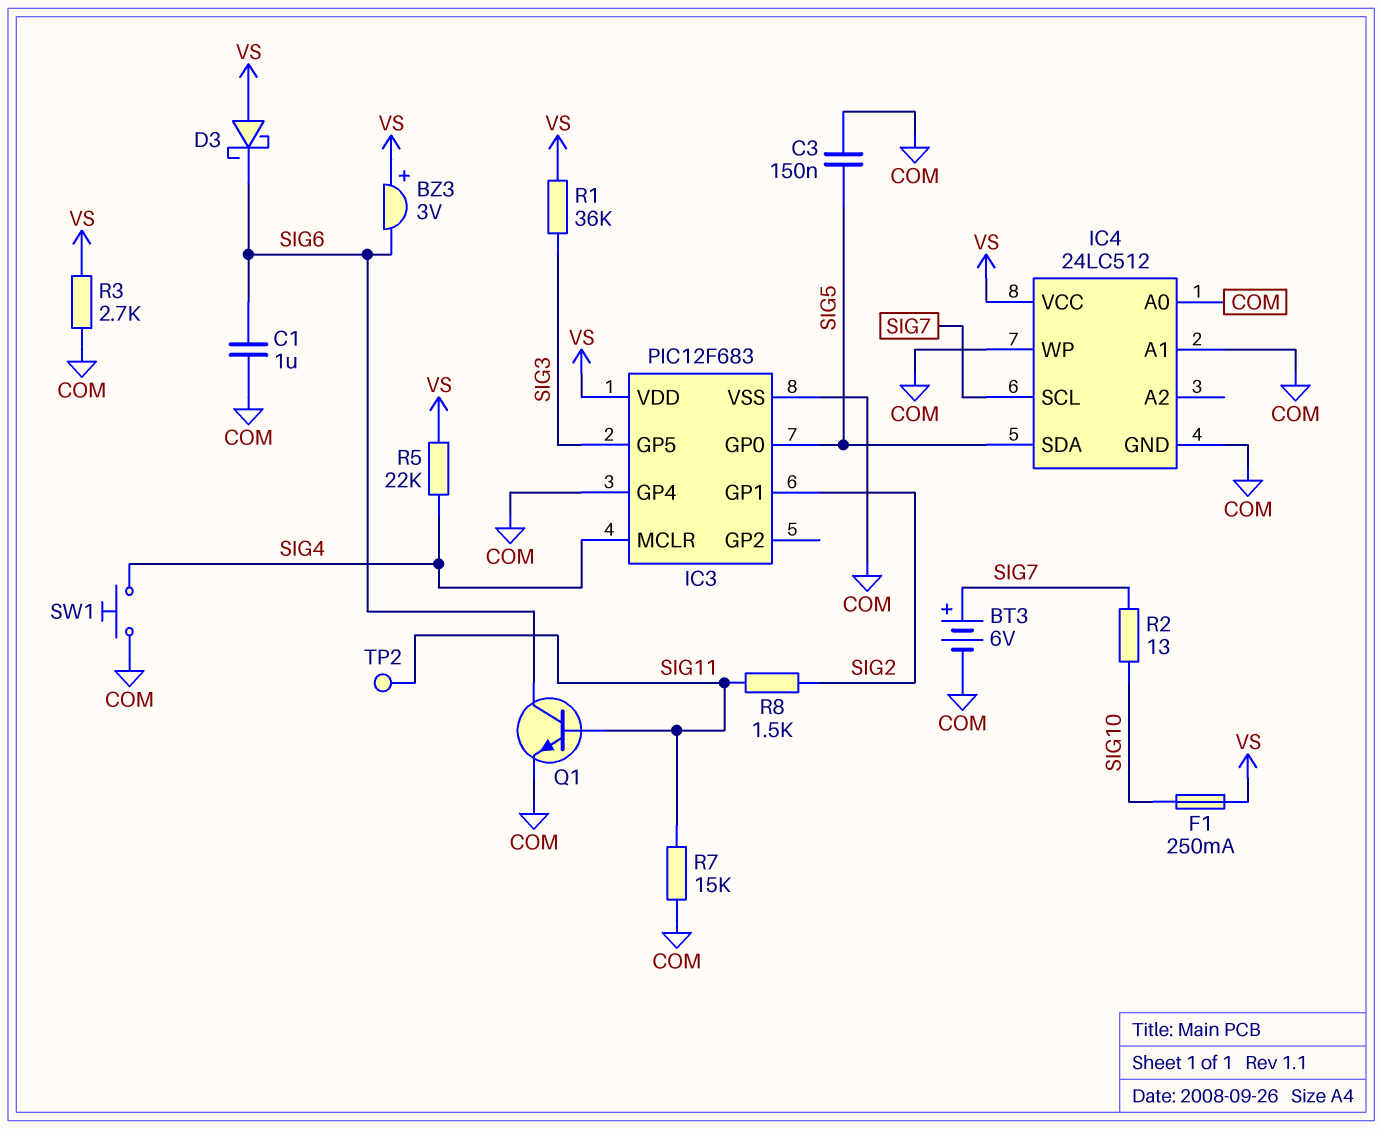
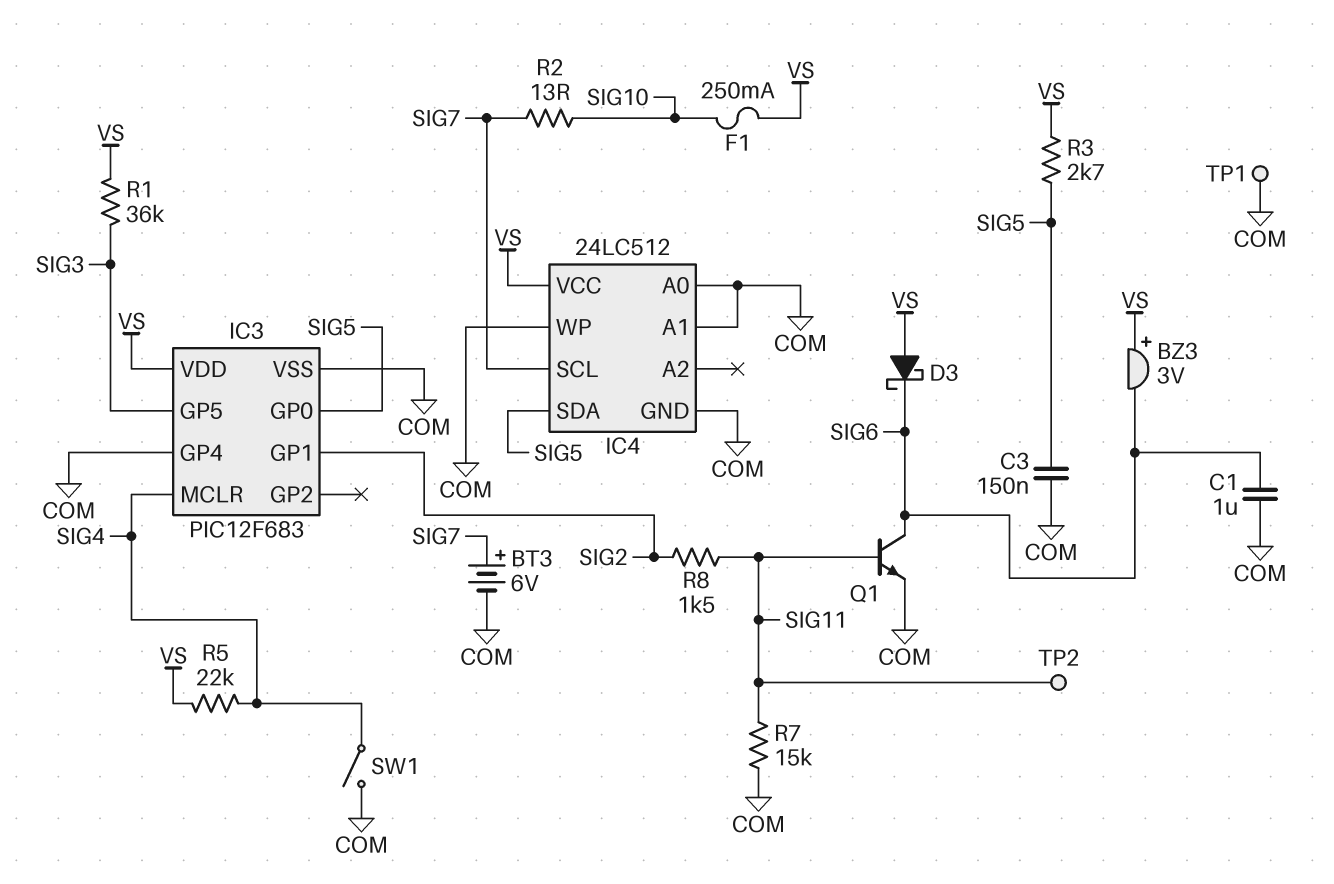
R3: 2.7k (COM, VS) -> 2.7k (SIG5, VS)
SW1: button (COM, SIG4) -> switch (COM, SIG4)
TP1: none -> test point (COM)

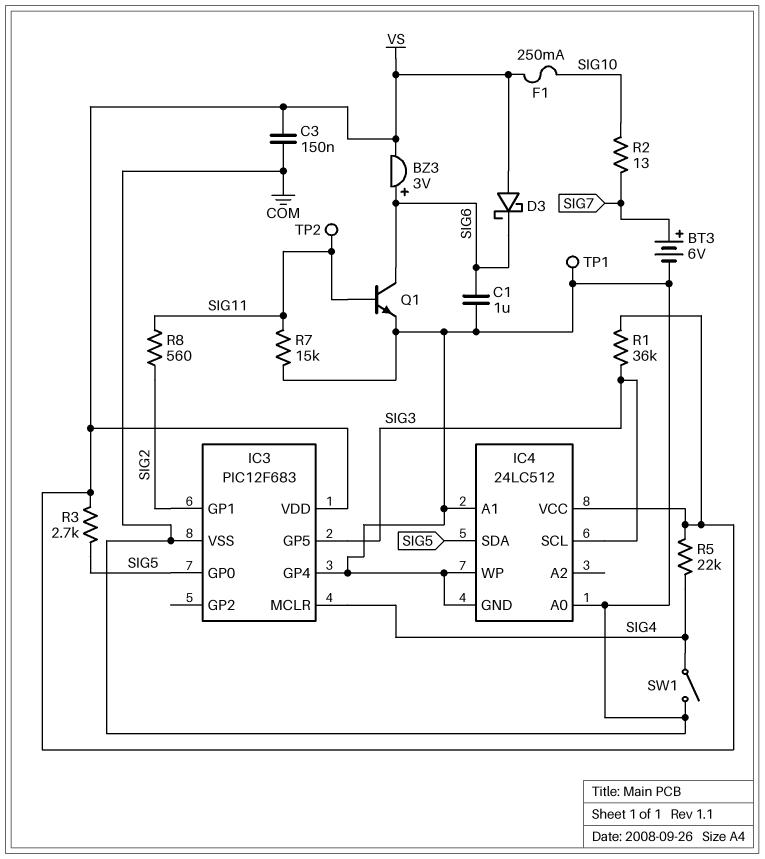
BZ3: buzzer 3V (plus VS, minus SIG6) -> buzzer 3V (plus SIG6, minus VS)
C3: 150nF (COM, SIG5) -> 150nF (COM, VS)
IC4 pin SCL: SIG7 -> SIG3
R8: 1.5k (SIG2, SIG11) -> 560 (SIG2, SIG11)

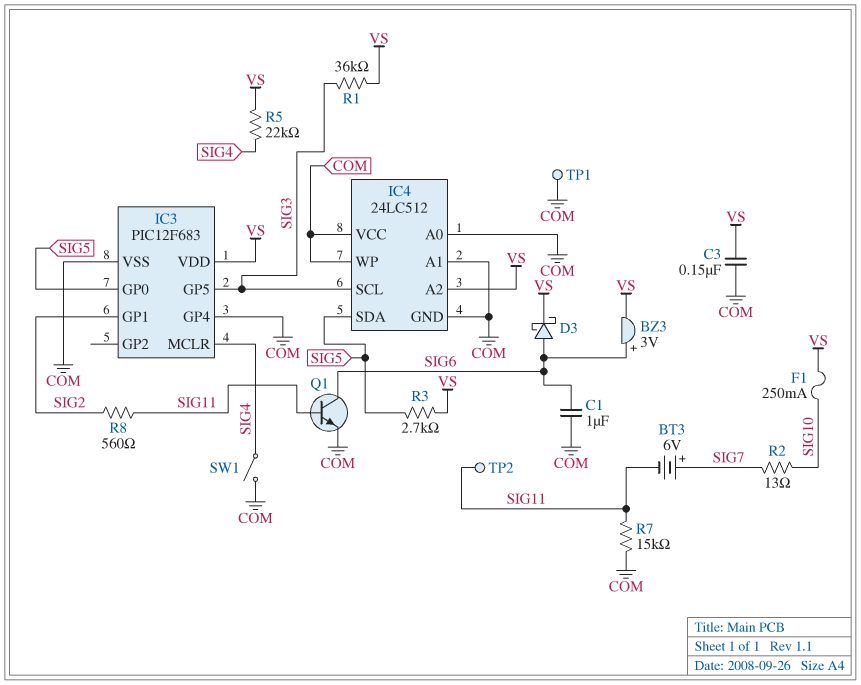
BT3: 6V (plus SIG7, minus COM) -> 6V (plus SIG7, minus SIG11)
D3: schottky (A VS, K SIG6) -> schottky (A SIG6, K VS)
IC4 pin A2: none -> VS
IC4 pin VCC: VS -> COM

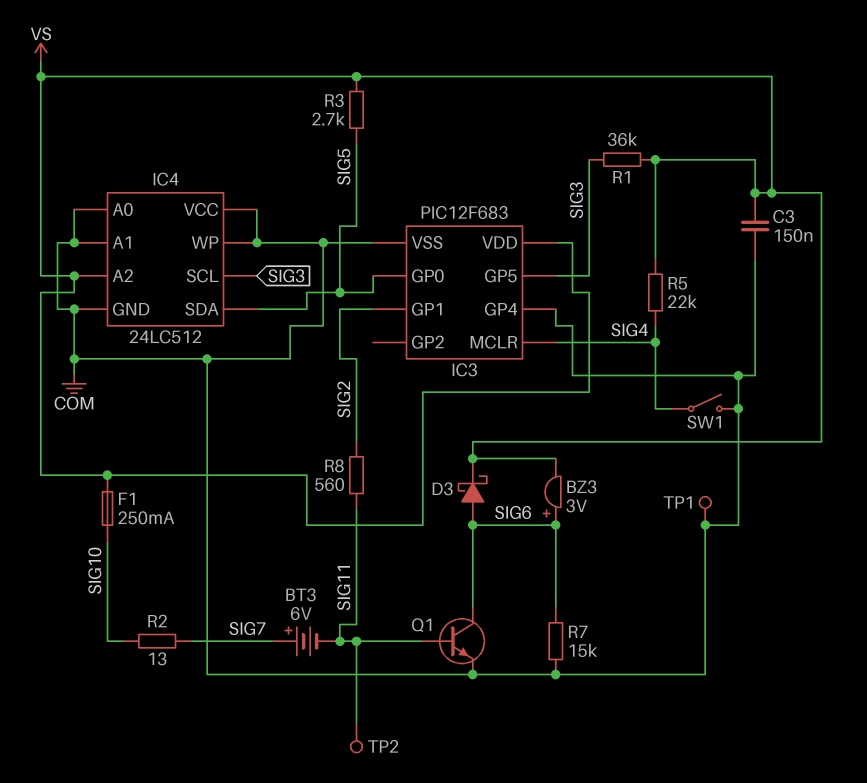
C1: 1uF (COM, SIG6) -> none
R7: 15k (COM, SIG11) -> 15k (COM, SIG6)

